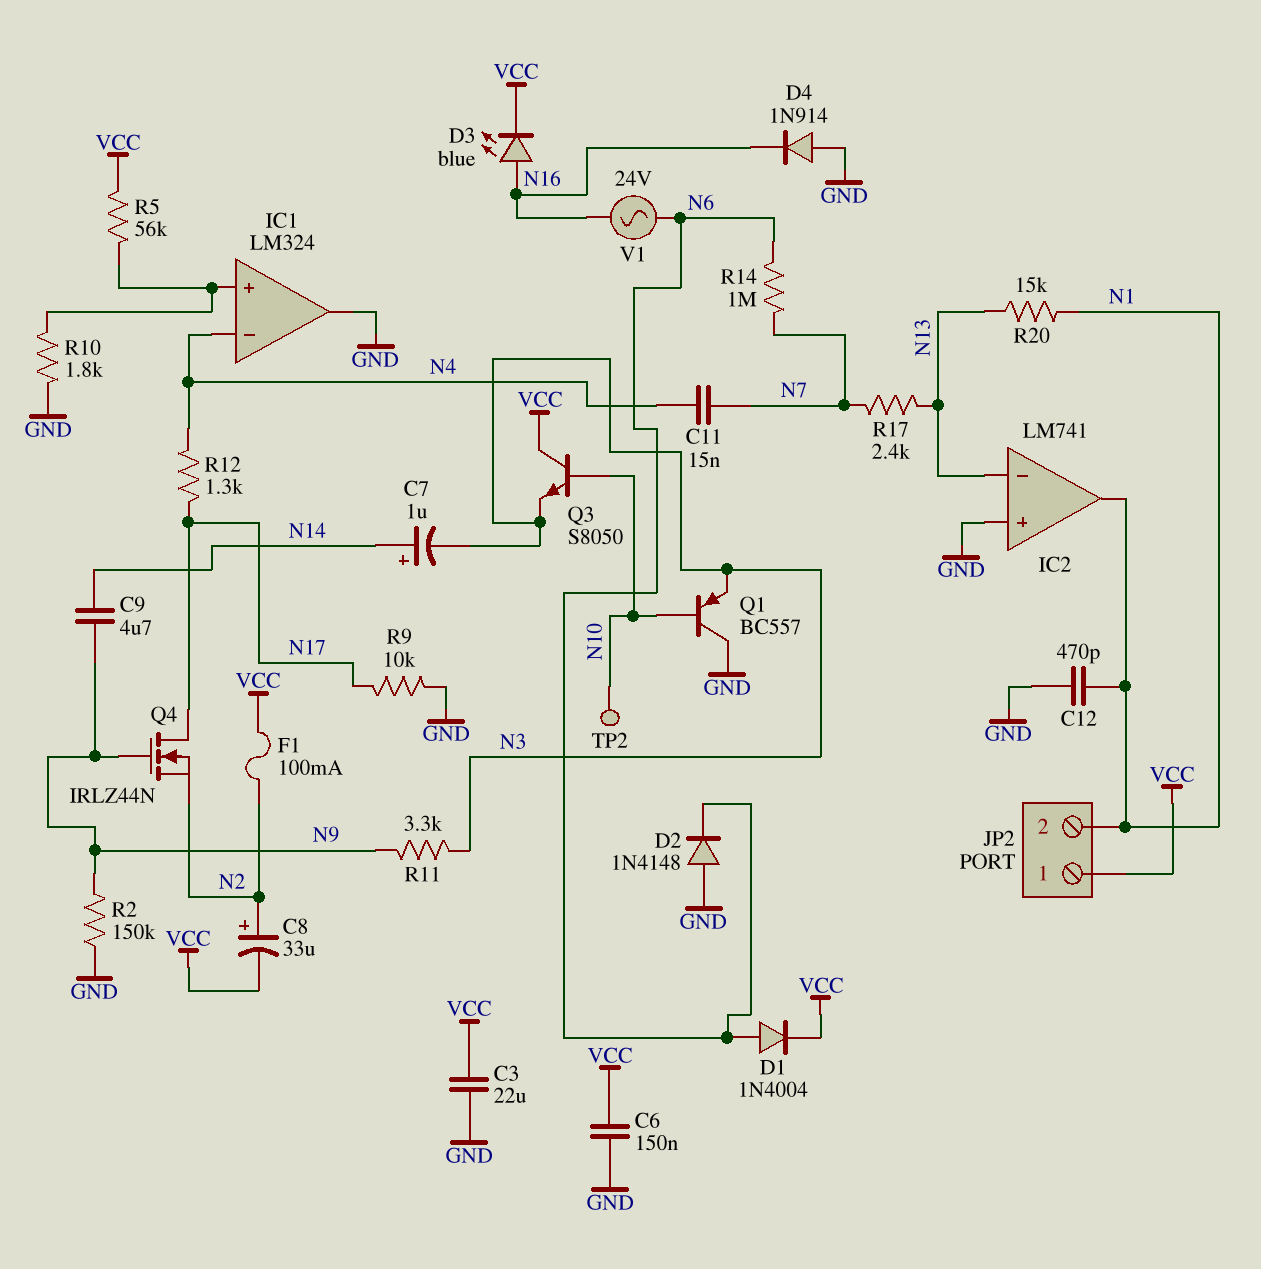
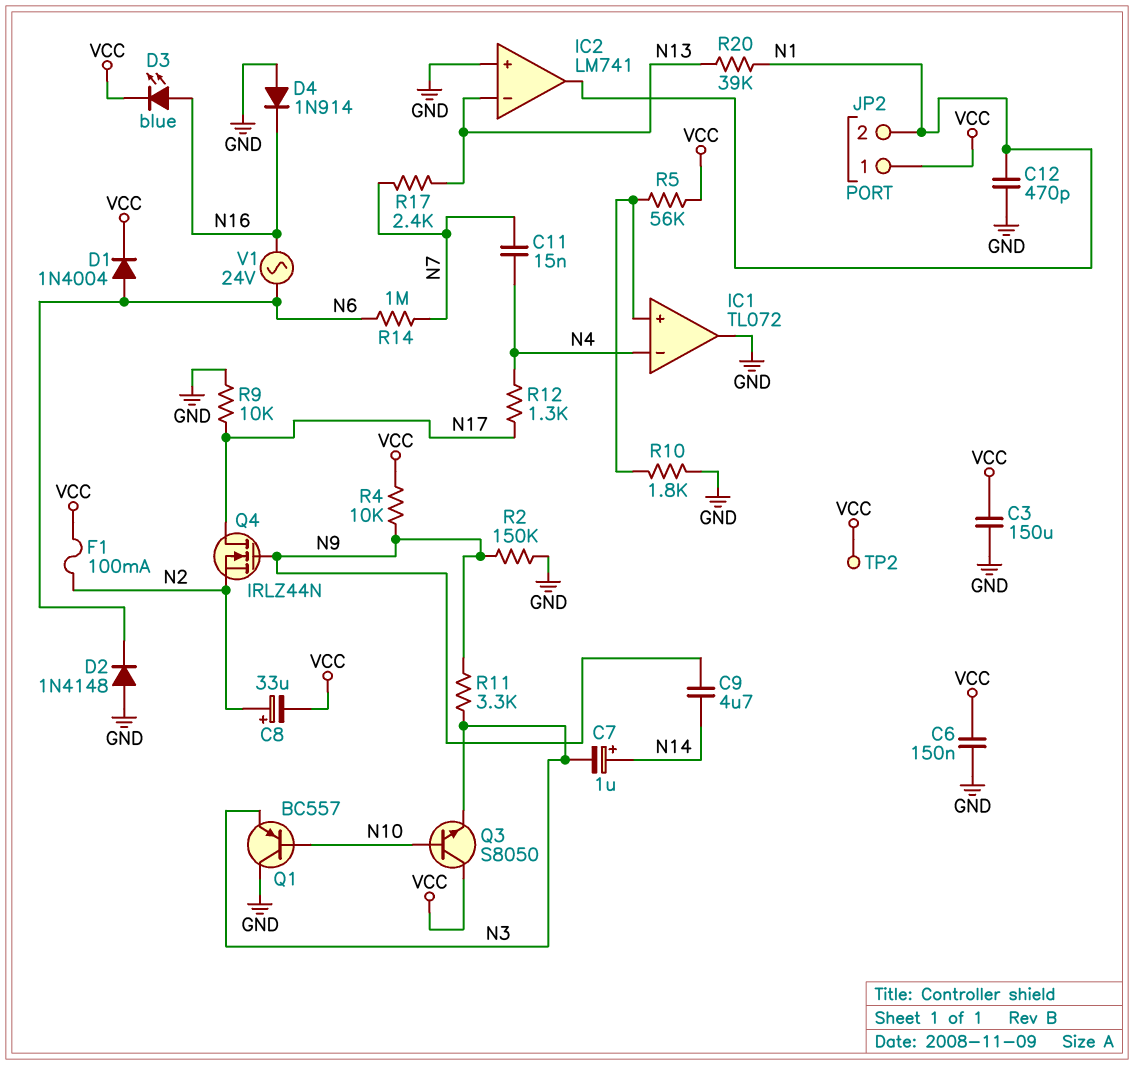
C3: 22uF (GND, VCC) -> 150uF (GND, VCC)
IC1: LM324 -> TL072
R4: none -> 10k (N9, VCC)
R20: 15k (N1, N13) -> 39k (N1, N13)
TP2: test point (N10) -> test point (VCC)

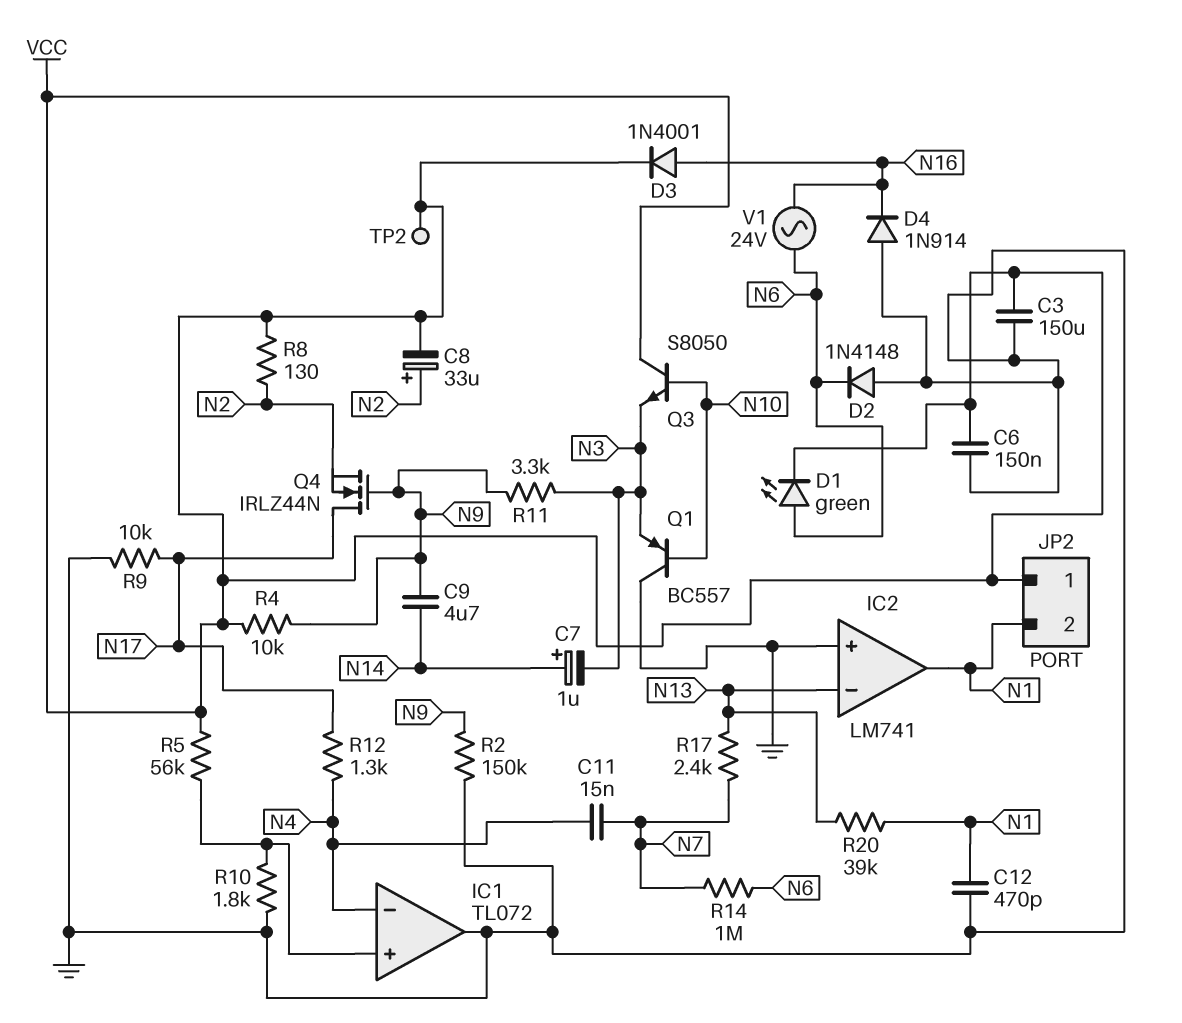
D1: diode 1N4004 (A N6, K VCC) -> LED green (A N6, K VCC)
D3: LED blue (A N16, K VCC) -> diode 1N4001 (A N16, K VCC)
F1: 100mA (N2, VCC) -> none
R8: none -> 130 (N2, VCC)

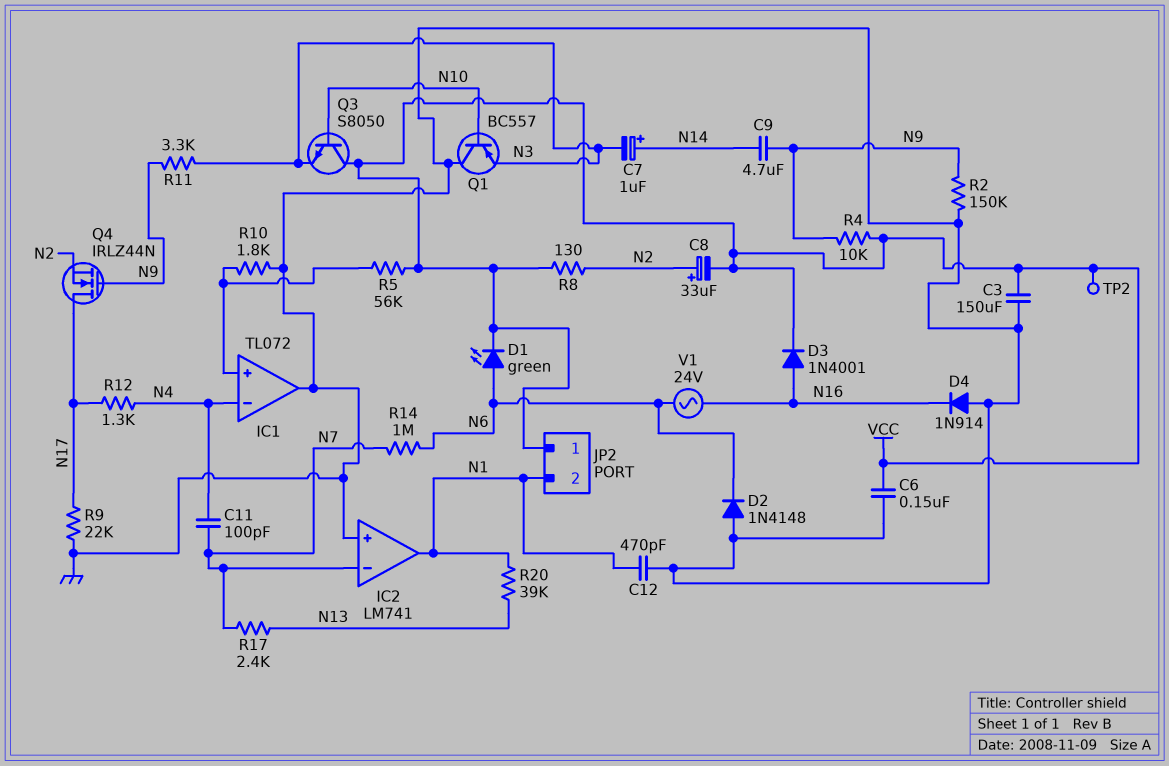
C11: 15nF (N4, N7) -> 100pF (N4, N7)
IC2 pin in-: N13 -> N7
R9: 10k (GND, N17) -> 22k (GND, N17)

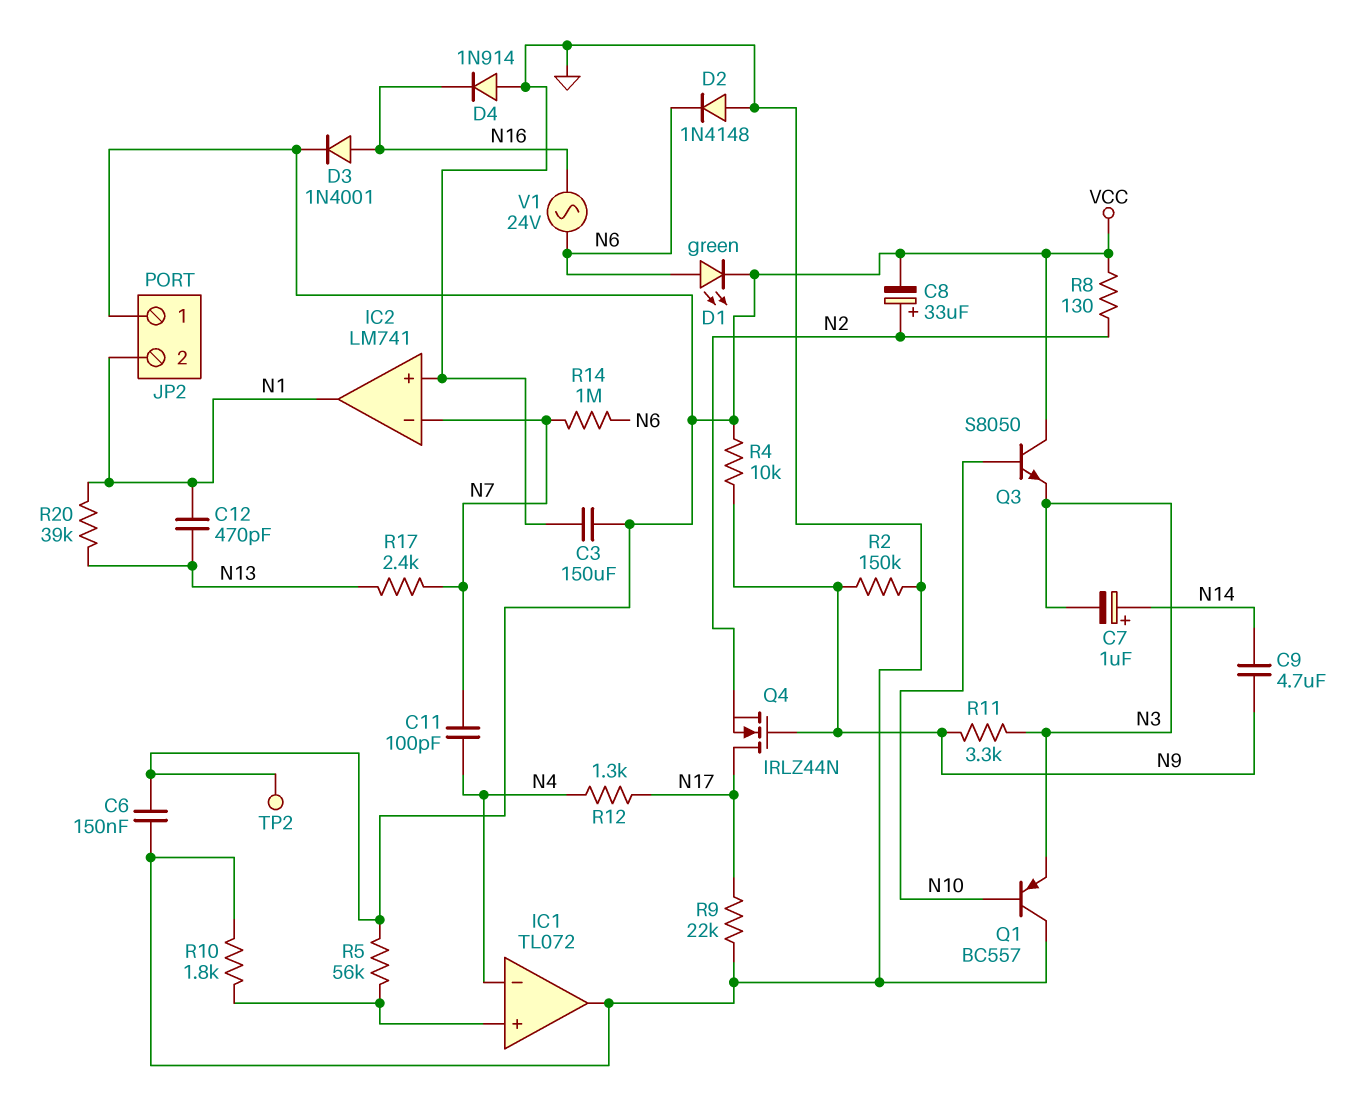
C12: 470pF (GND, N1) -> 470pF (N1, N13)

